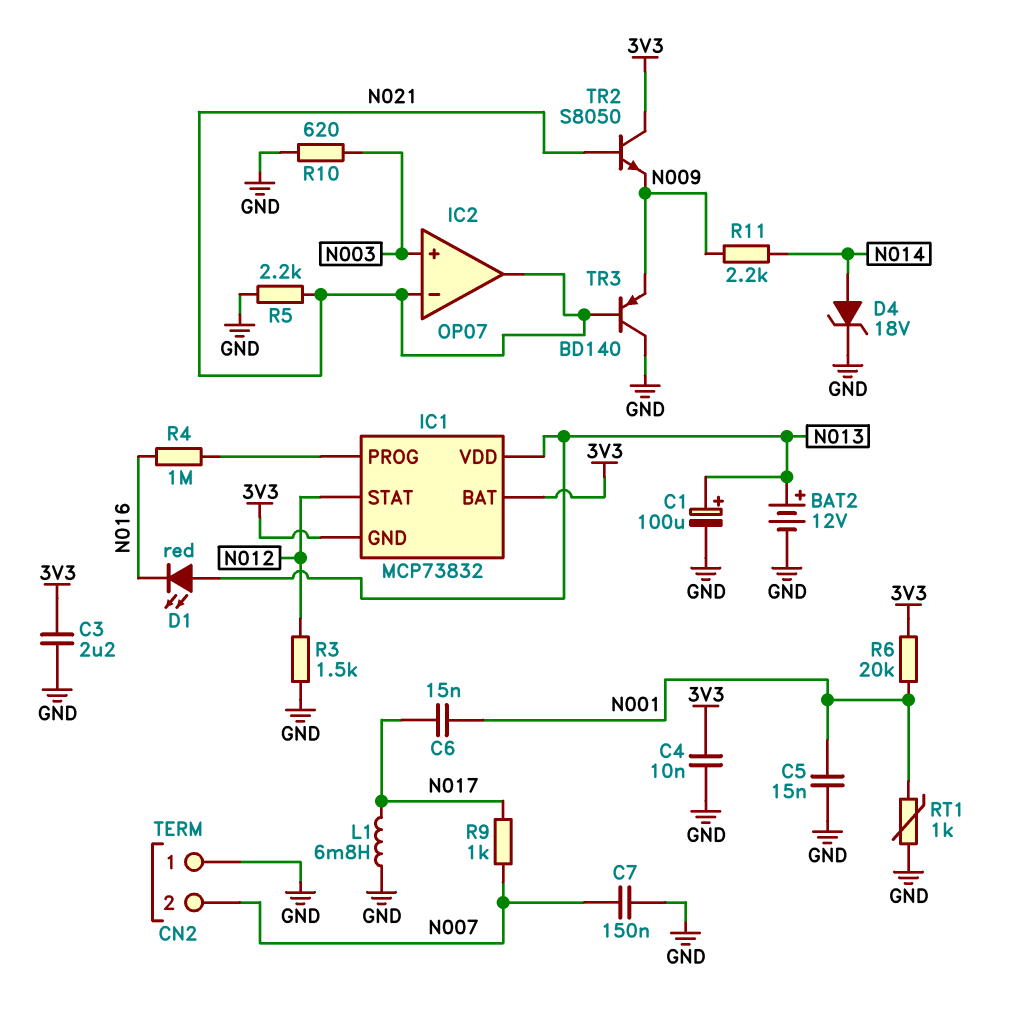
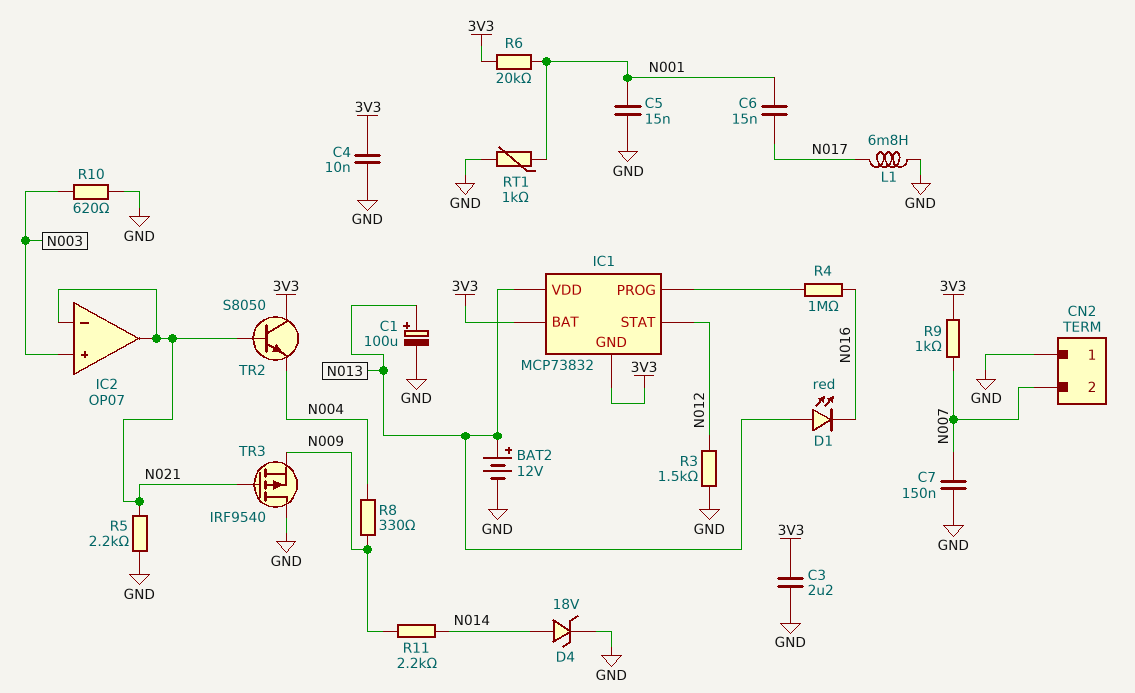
R8: none -> 330 (N004, N009)
R9: 1k (N007, N017) -> 1k (3V3, N007)
TR2: NPN S8050 (B N021, C 3V3, E N009) -> NPN S8050 (B N021, C 3V3, E N004)
TR3: PNP BD140 (B N021, C GND, E N009) -> PMOS IRF9540 (G N021, D GND, S N009)

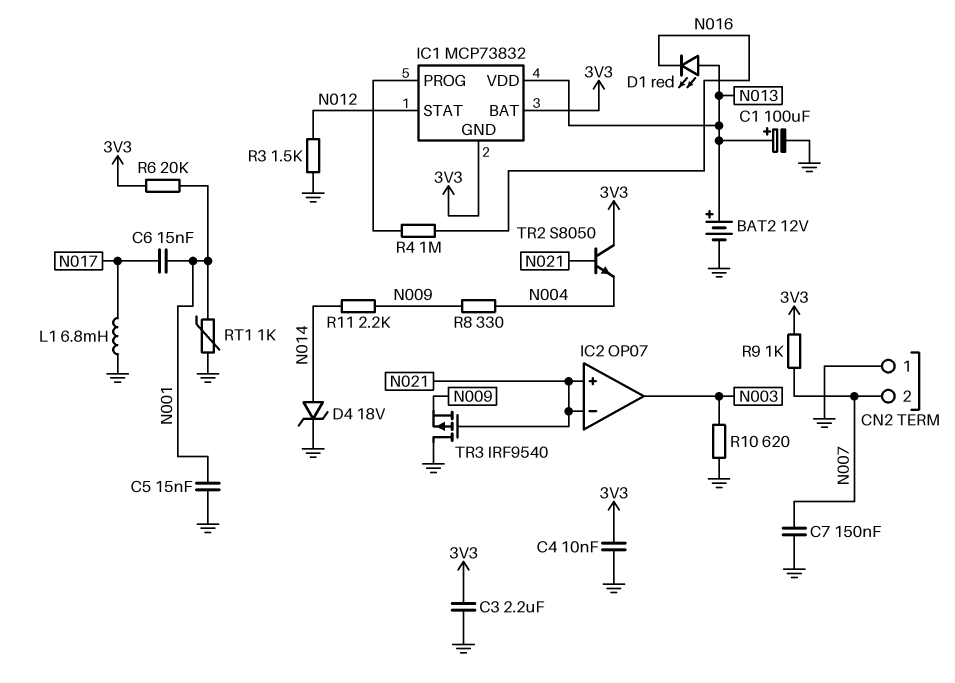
IC2 pin in+: N003 -> N021
IC2 pin out: N021 -> N003
R5: 2.2k (GND, N021) -> none

